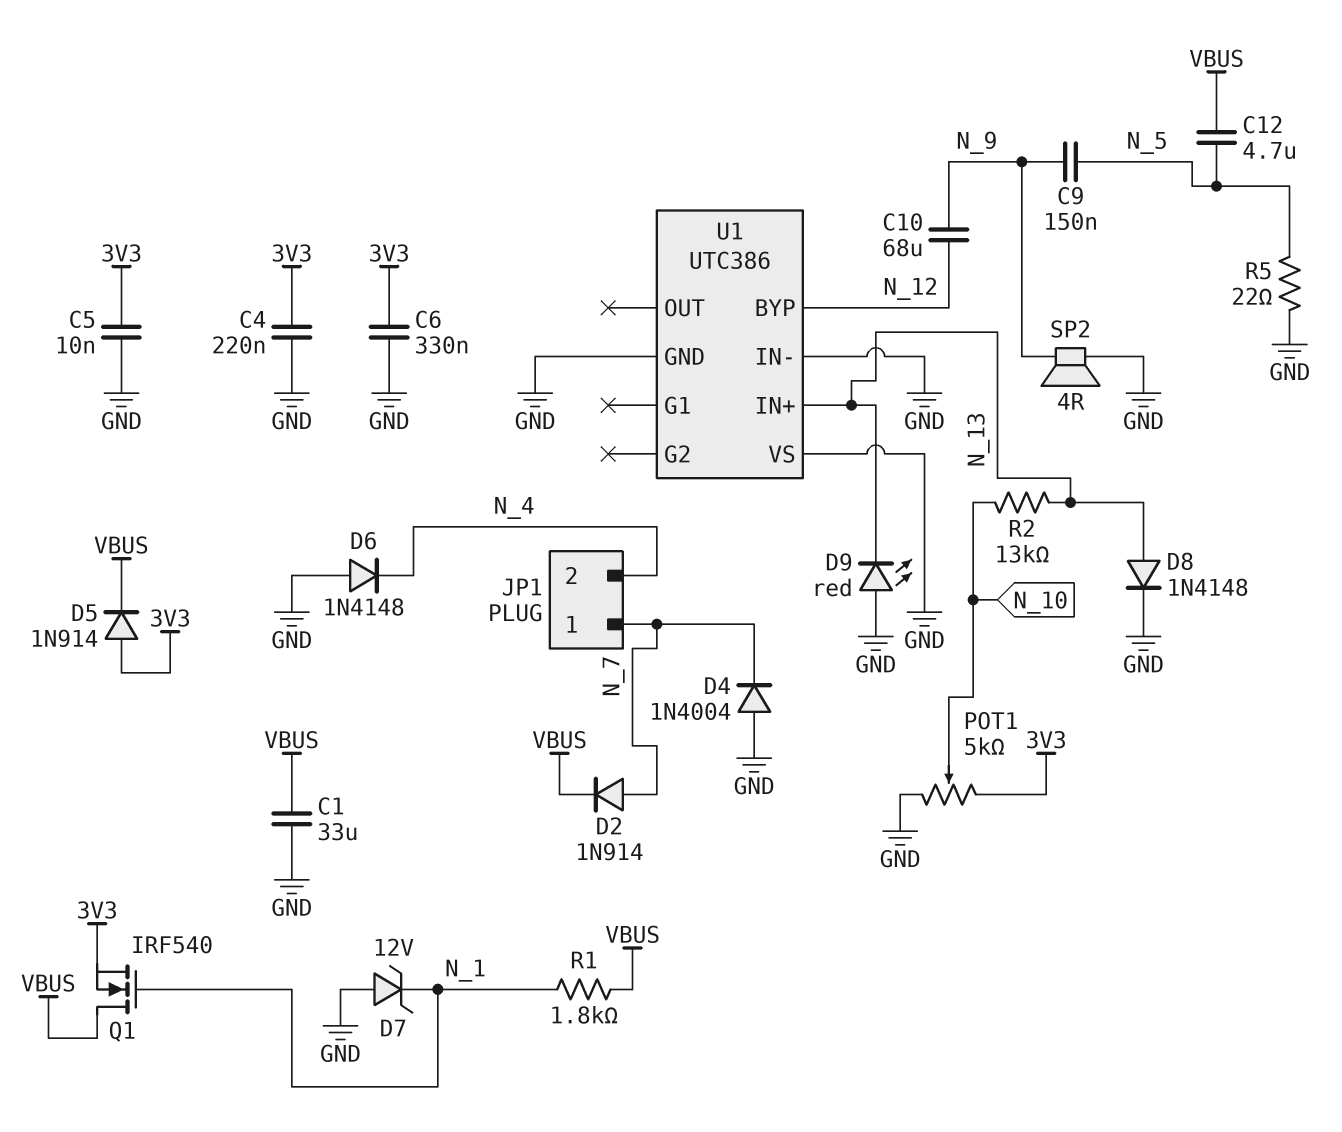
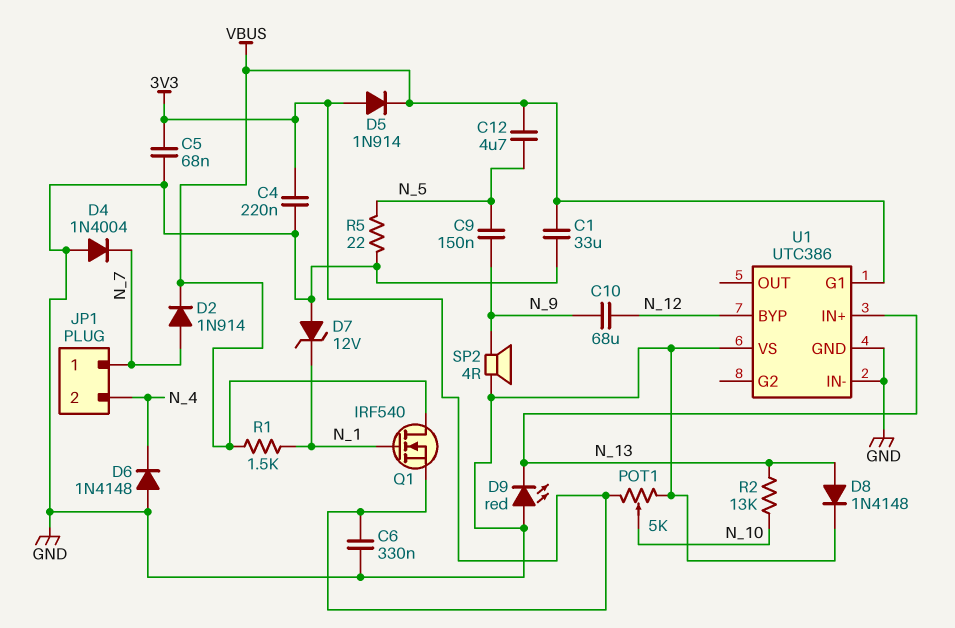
C5: 10nF (3V3, GND) -> 68nF (3V3, GND)
R1: 1.8k (N_1, VBUS) -> 1.5k (N_1, VBUS)
U1 pin G1: none -> VBUS

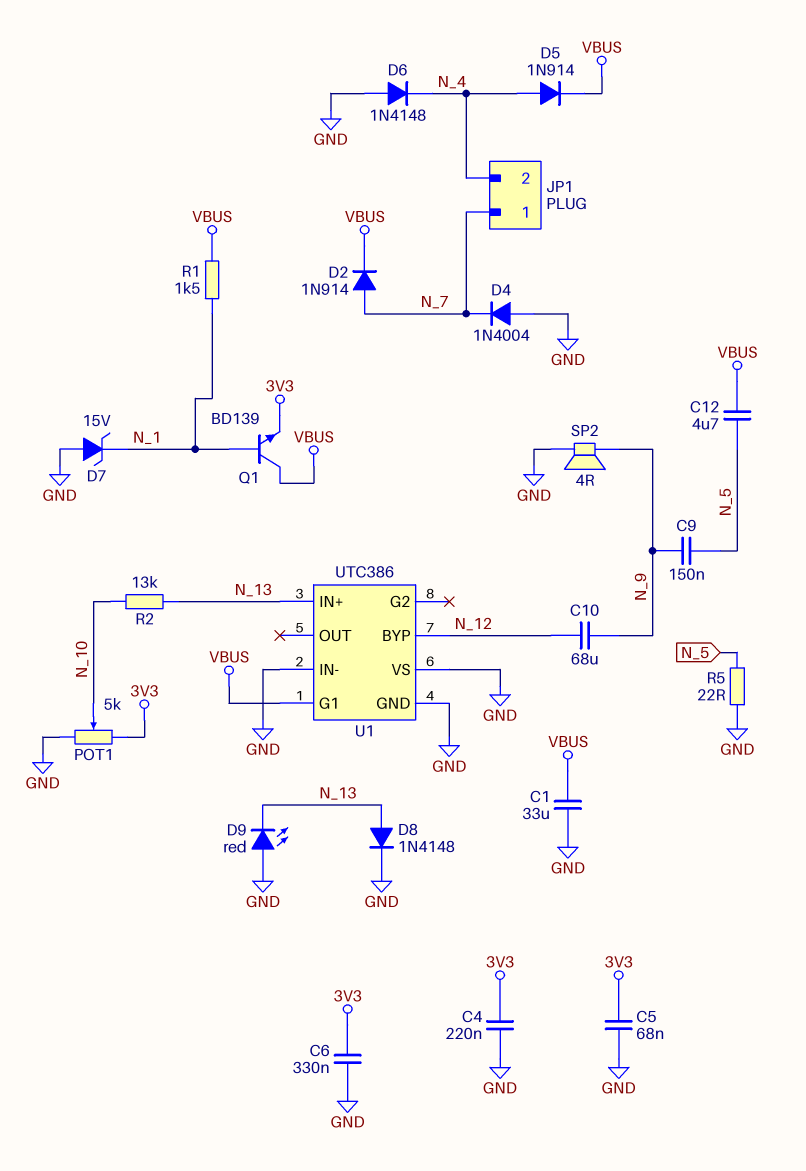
D5: diode 1N914 (A 3V3, K VBUS) -> diode 1N914 (A N_4, K VBUS)
D7: zener 12V (A GND, K N_1) -> zener 15V (A GND, K N_1)
Q1: NMOS IRF540 (G N_1, D VBUS, S 3V3) -> NPN BD139 (B N_1, C VBUS, E 3V3)

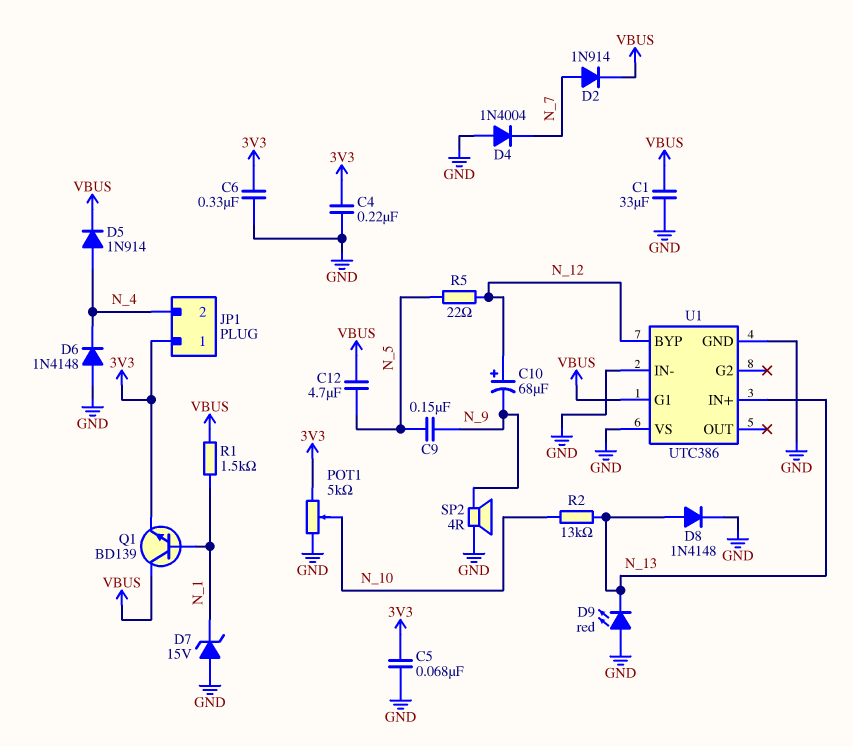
C10: 68uF (N_9, N_12) -> 68uF (plus N_12, minus N_9)
JP1 pin 1: N_7 -> 3V3
R5: 22 (GND, N_5) -> 22 (N_5, N_12)

